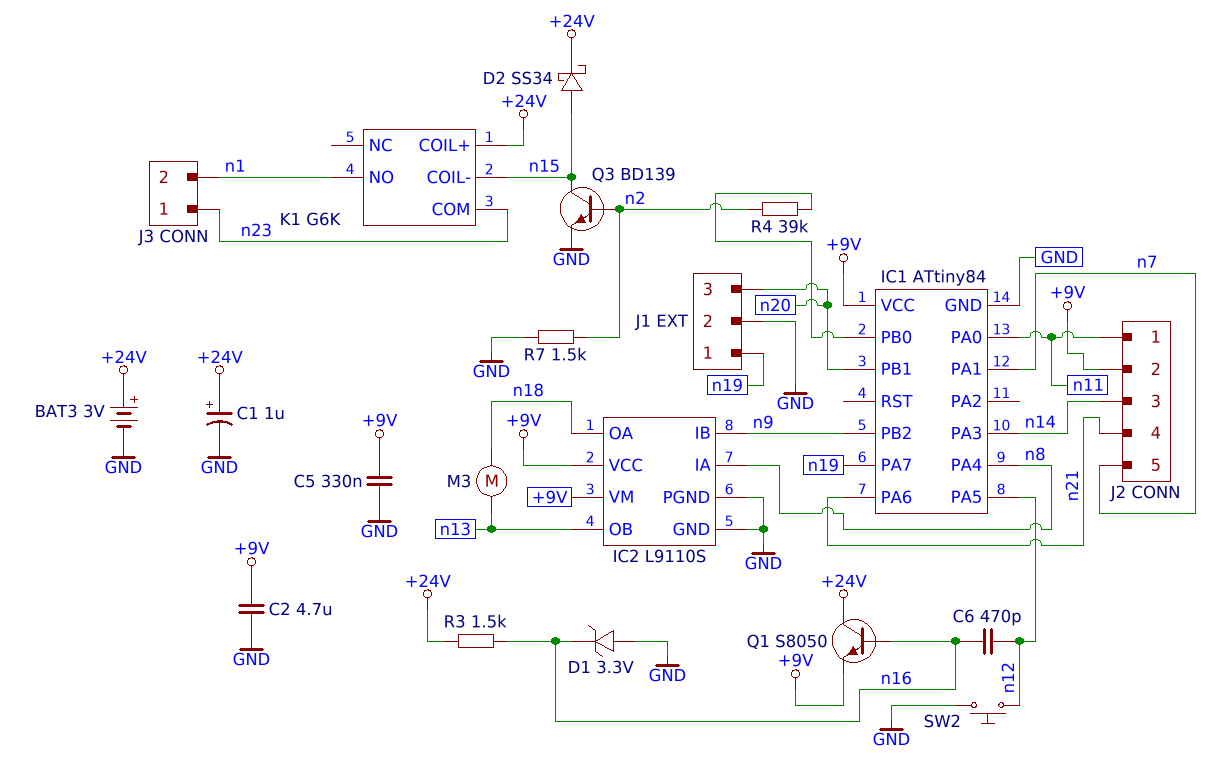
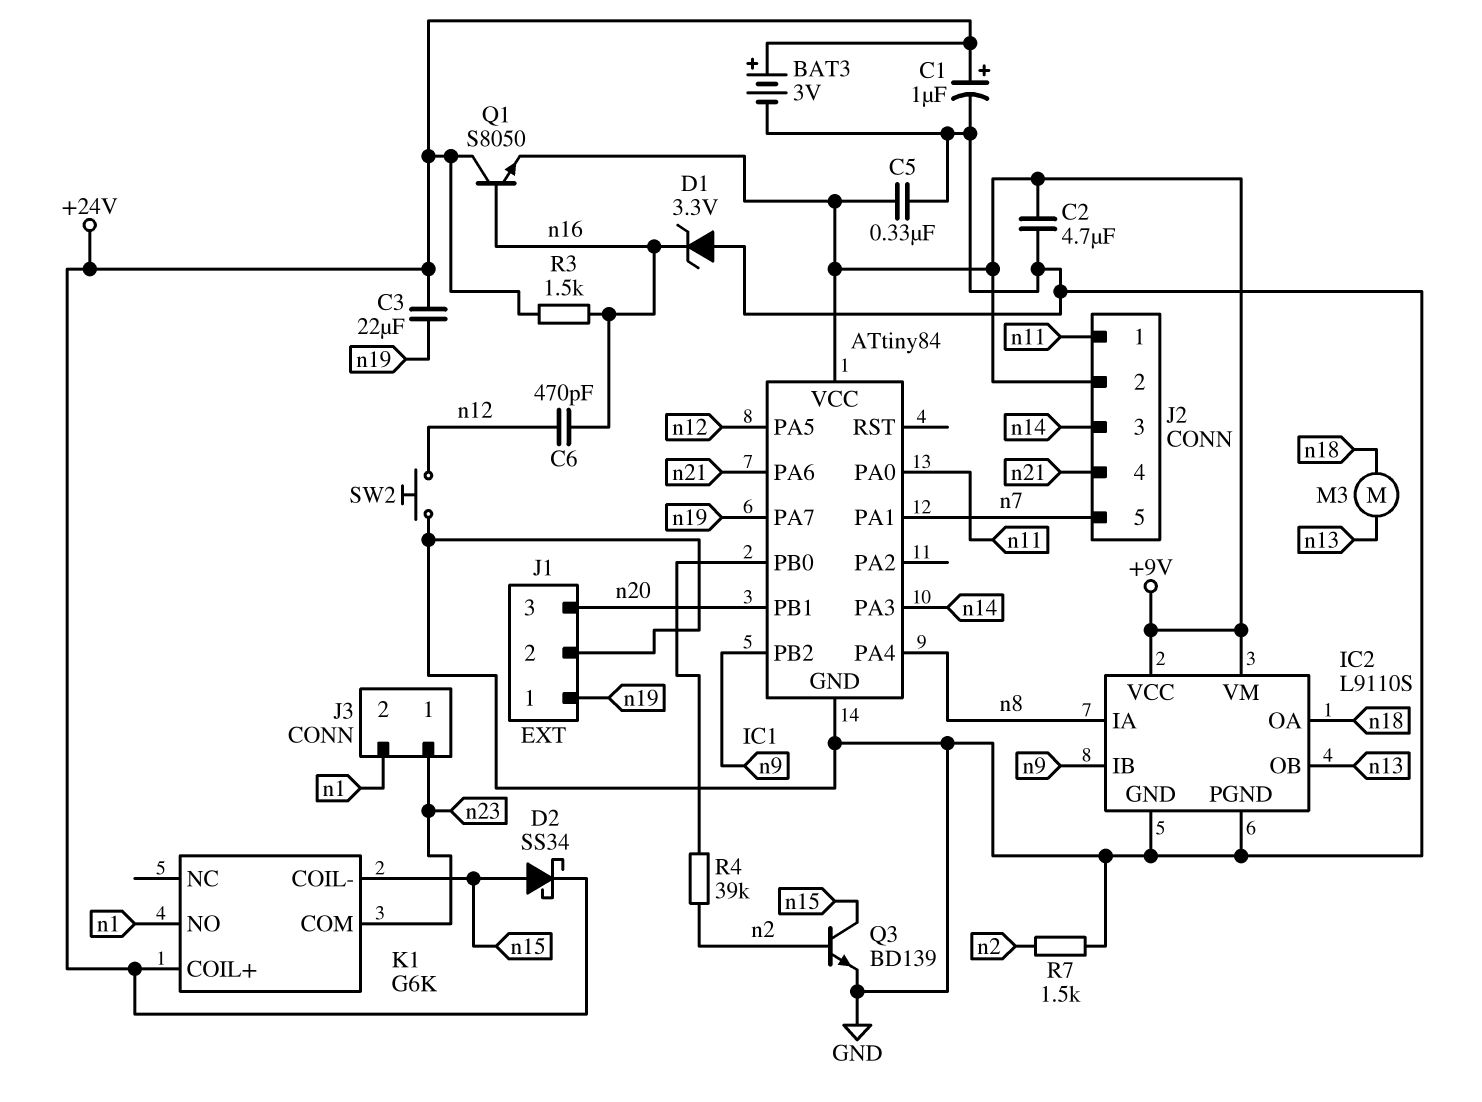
C3: none -> 22uF (+24V, n19)

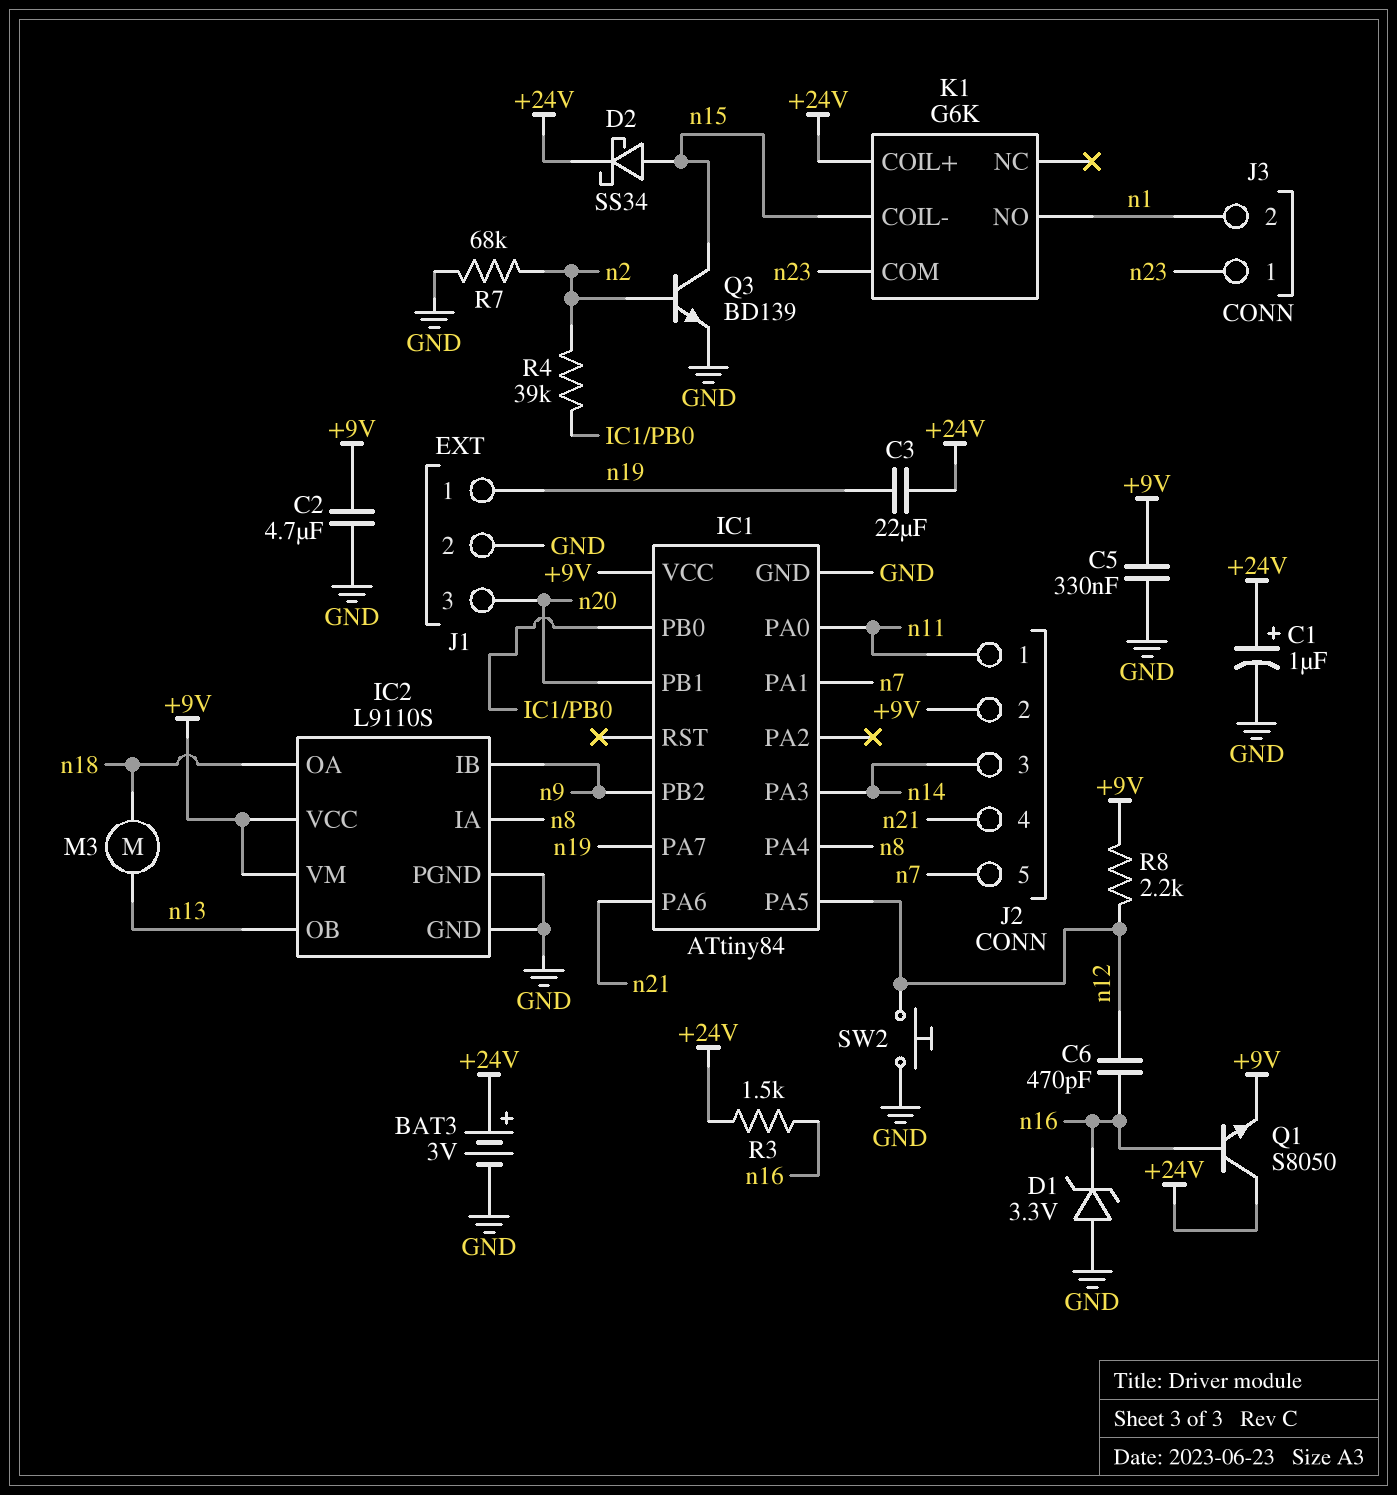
R7: 1.5k (GND, n2) -> 68k (GND, n2)
R8: none -> 2.2k (+9V, n12)

